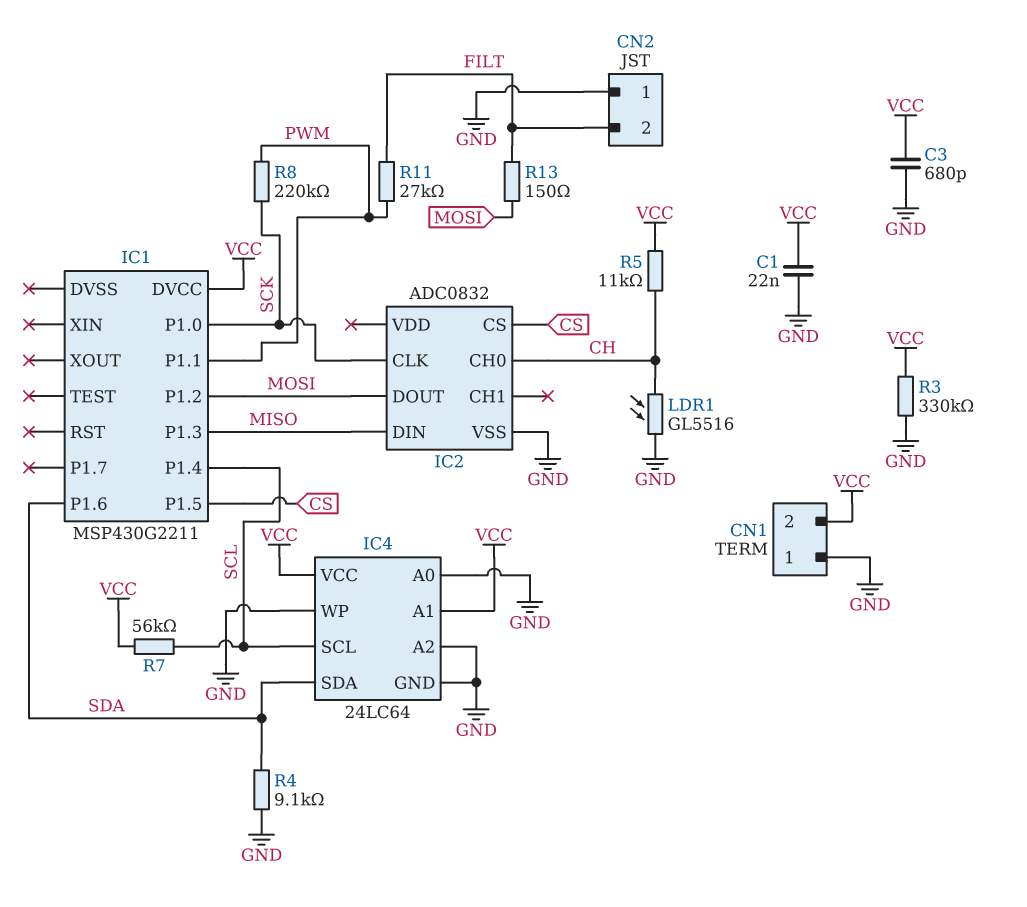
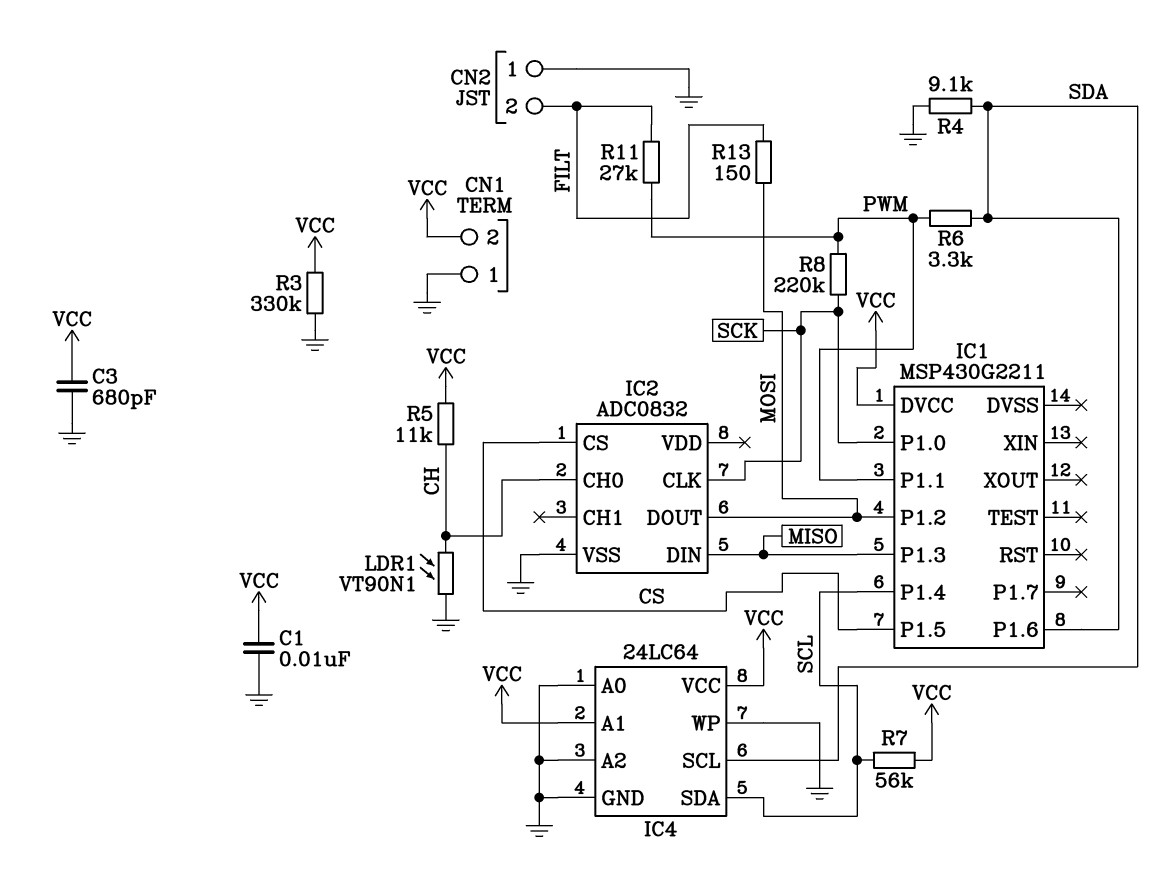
C1: 22nF (GND, VCC) -> 10nF (GND, VCC)
IC4 pin SCL: SCL -> SDA
IC4 pin SDA: SDA -> SCL
LDR1: GL5516 (CH, GND) -> VT90N1 (CH, GND)
R6: none -> 3.3k (PWM, SDA)

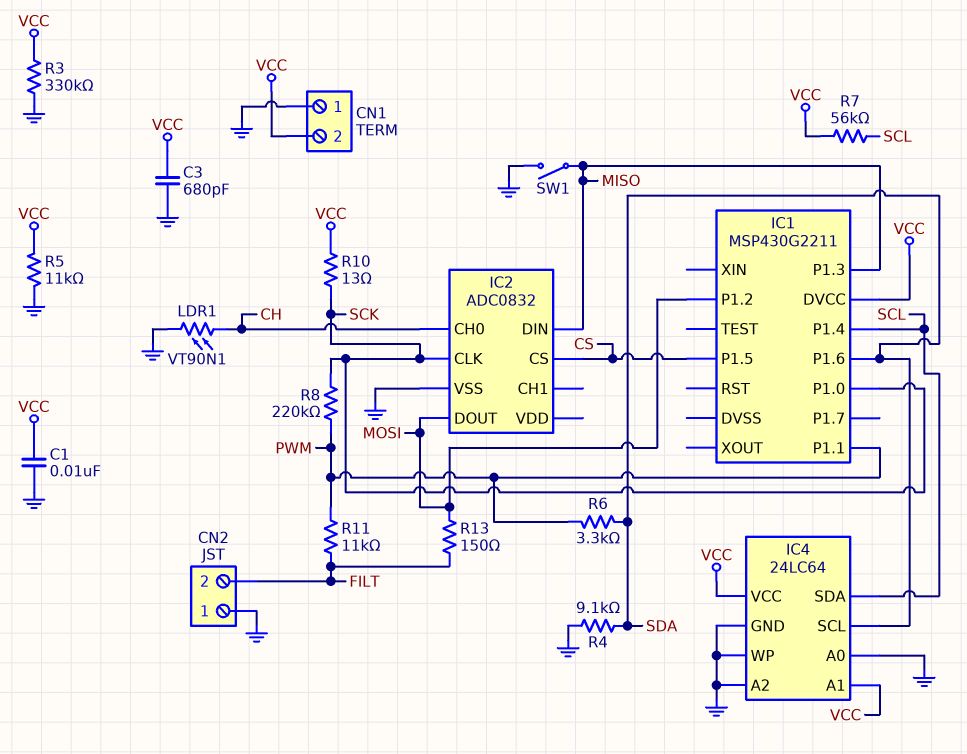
R5: 11k (CH, VCC) -> 11k (GND, VCC)
R10: none -> 13 (SCK, VCC)
R11: 27k (FILT, PWM) -> 11k (FILT, PWM)
SW1: none -> switch (GND, MISO)

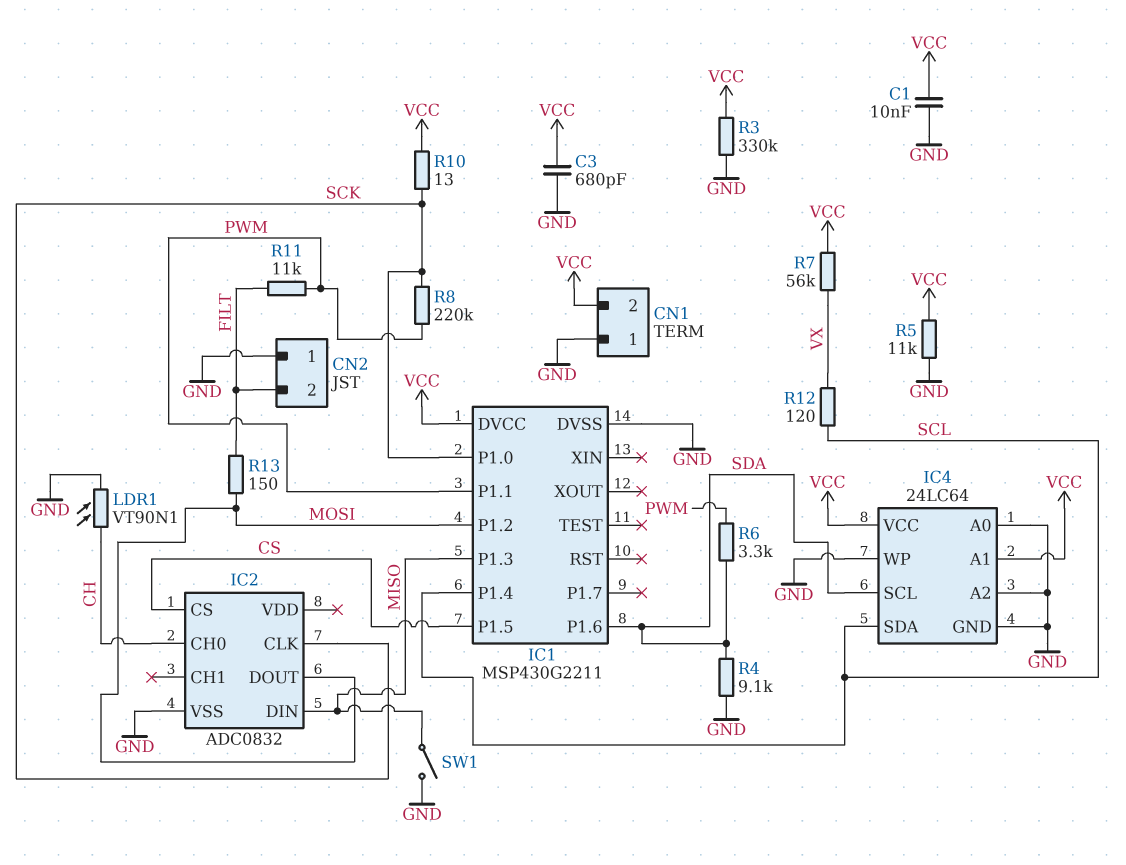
IC1 pin DVSS: none -> GND
R7: 56k (SCL, VCC) -> 56k (VCC, VX)
R12: none -> 120 (SCL, VX)

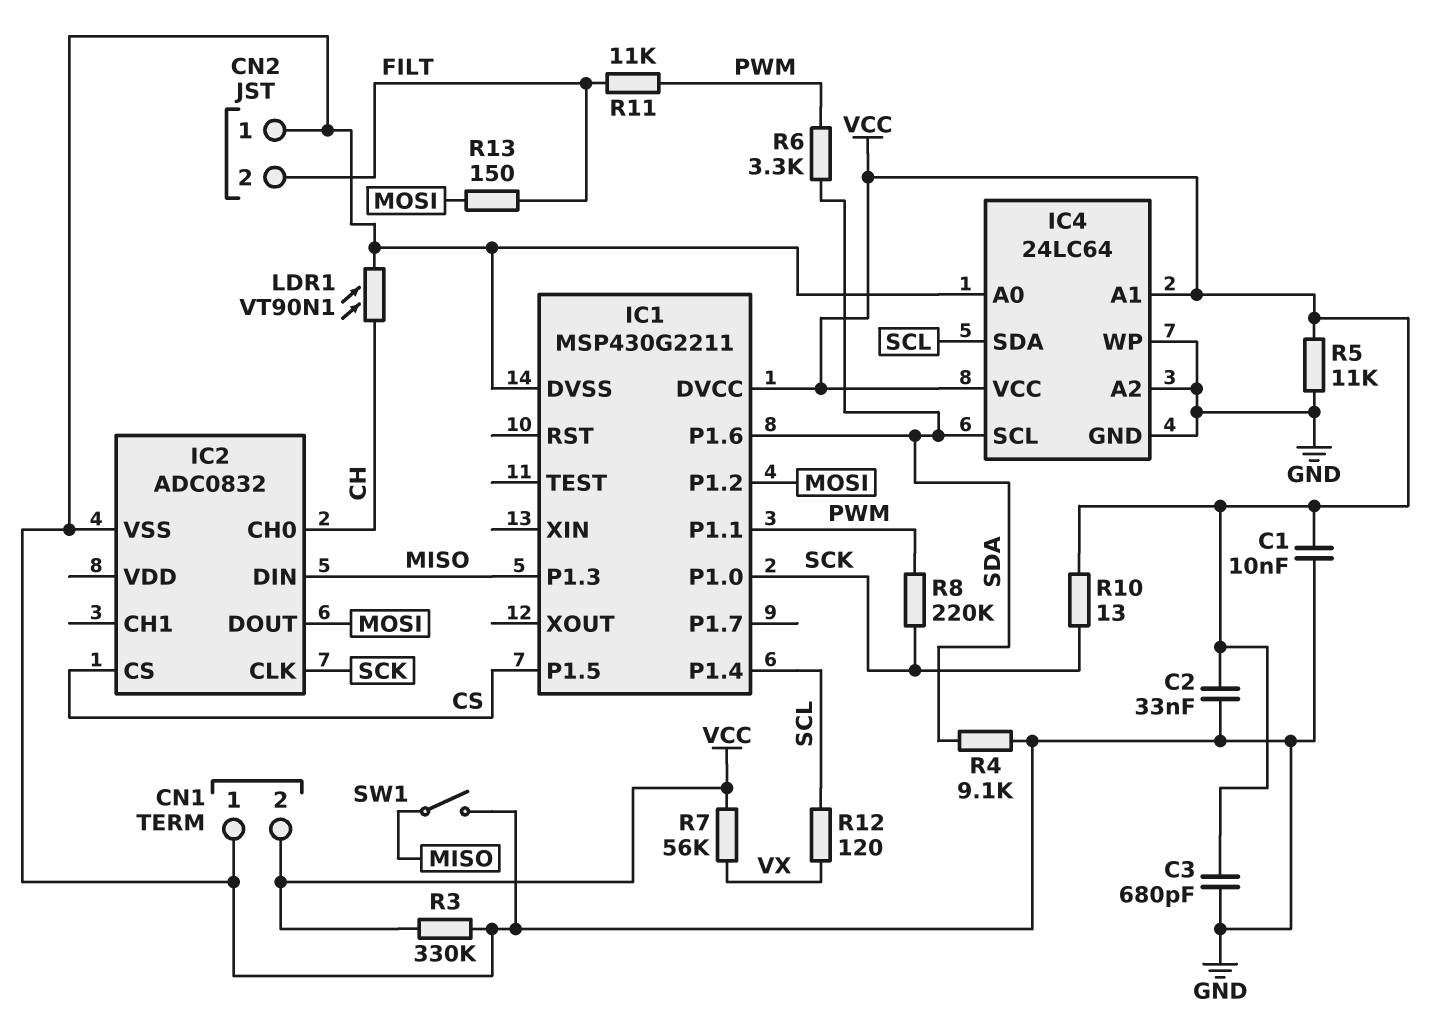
C2: none -> 33nF (GND, VCC)

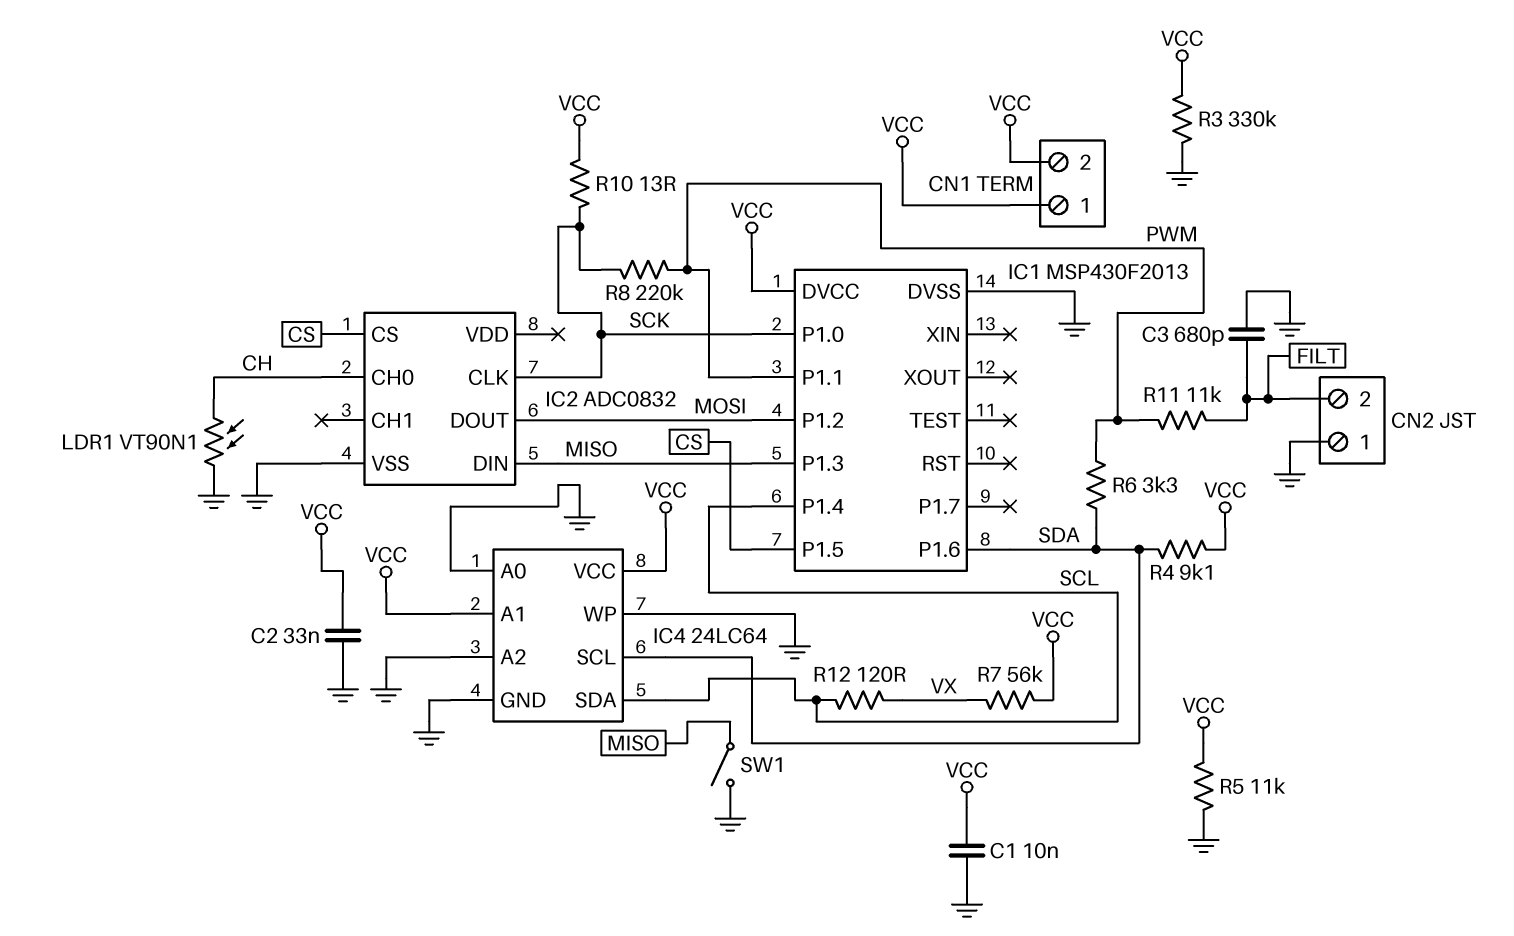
C3: 680pF (GND, VCC) -> 680pF (FILT, GND)
CN1 pin 1: GND -> VCC
IC1: MSP430G2211 -> MSP430F2013
R4: 9.1k (GND, SDA) -> 9.1k (SDA, VCC)
R13: 150 (FILT, MOSI) -> none

